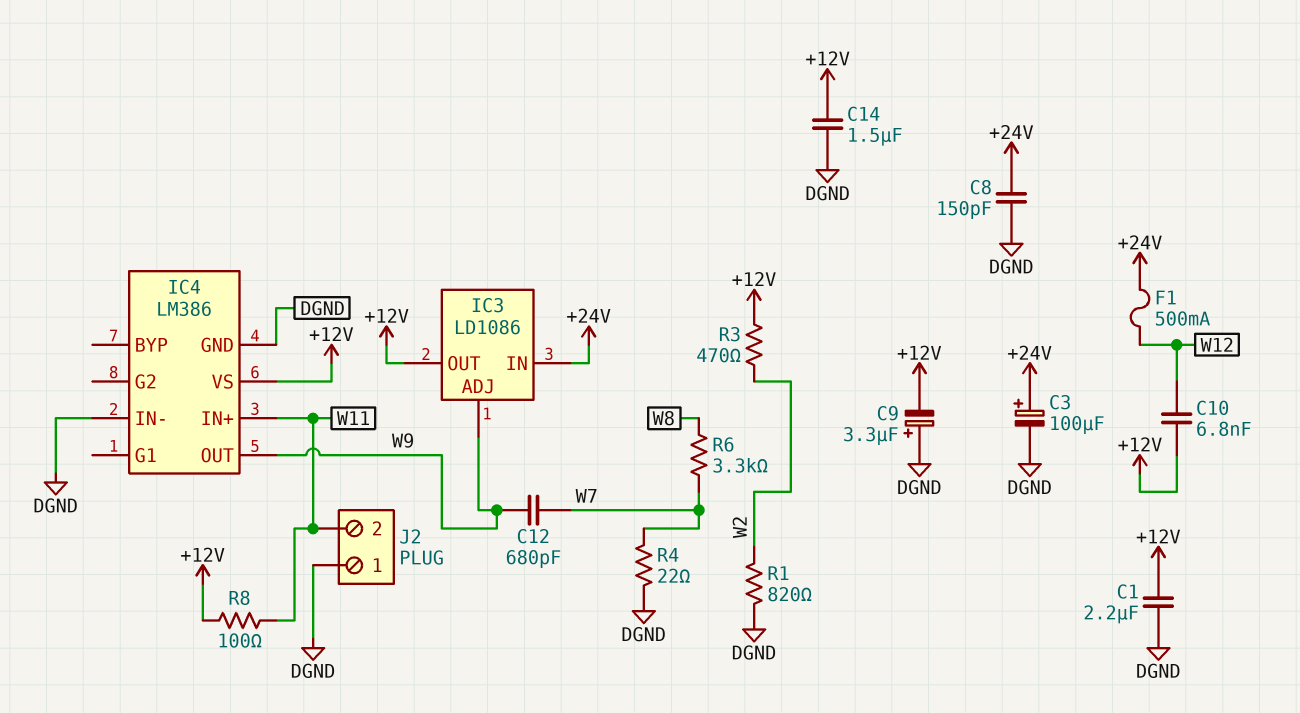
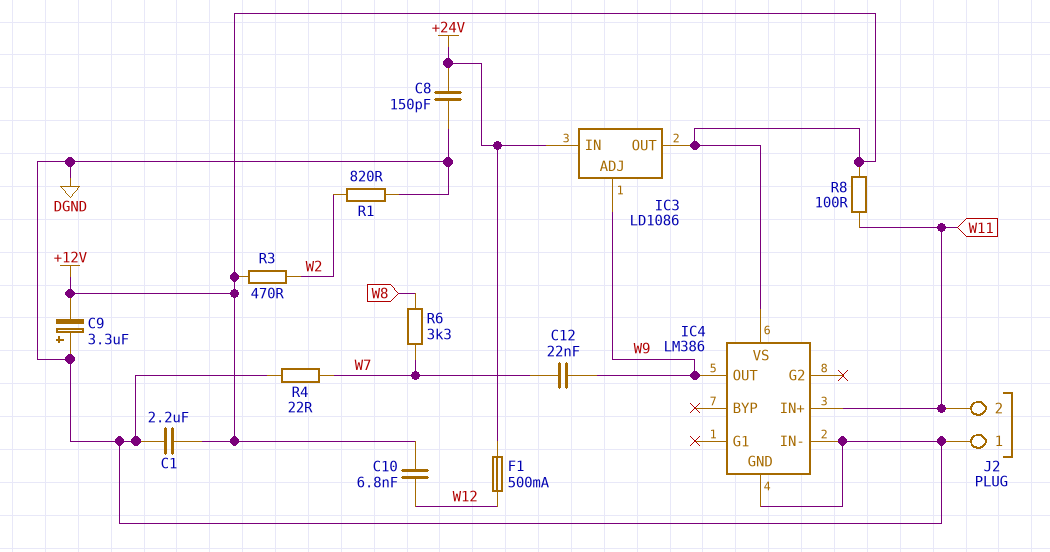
C3: 100uF (plus +24V, minus DGND) -> none
C12: 680pF (W7, W9) -> 22nF (W7, W9)
C14: 1.5uF (+12V, DGND) -> none

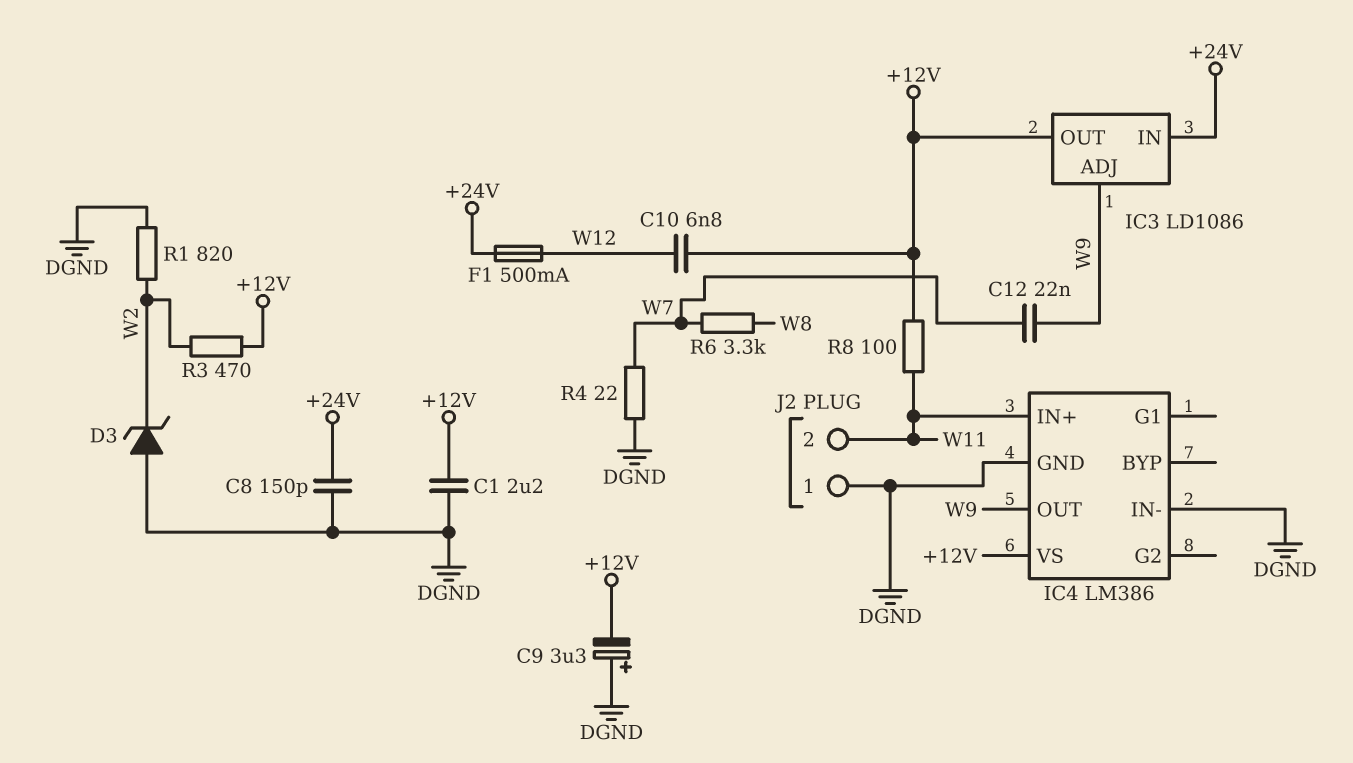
D3: none -> zener (A DGND, K W2)

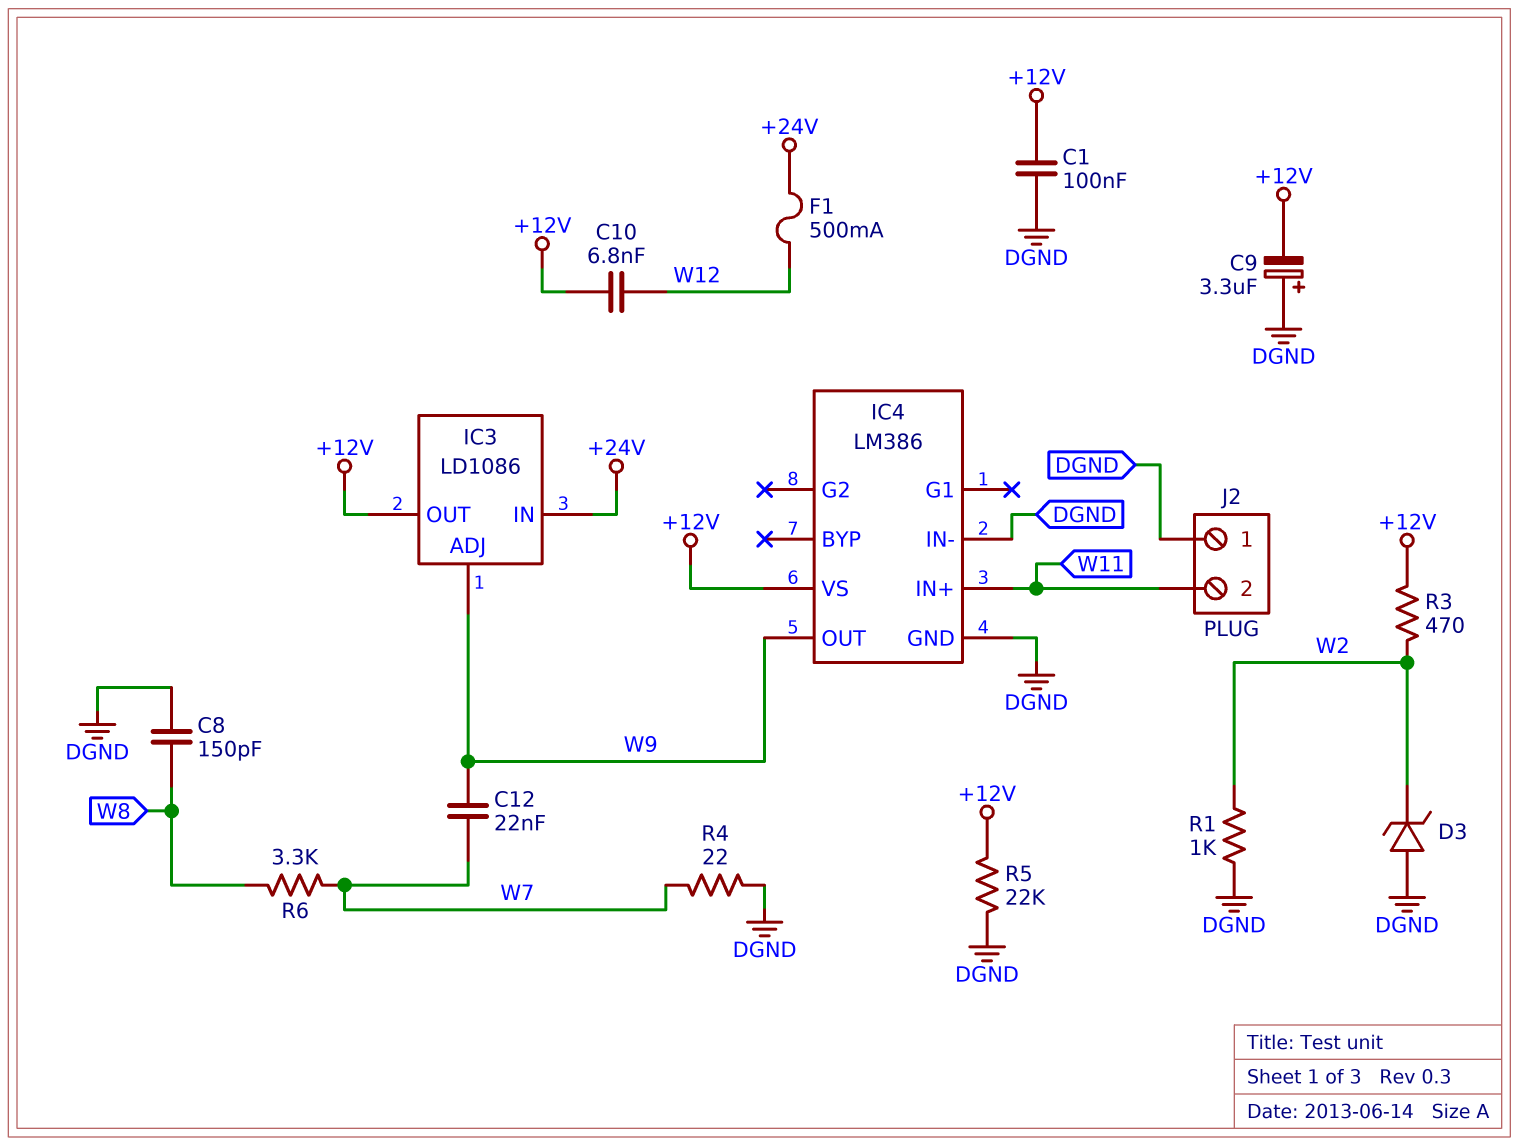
C1: 2.2uF (+12V, DGND) -> 100nF (+12V, DGND)
C8: 150pF (+24V, DGND) -> 150pF (DGND, W8)
R1: 820 (DGND, W2) -> 1k (DGND, W2)
R5: none -> 22k (+12V, DGND)
R8: 100 (+12V, W11) -> none

